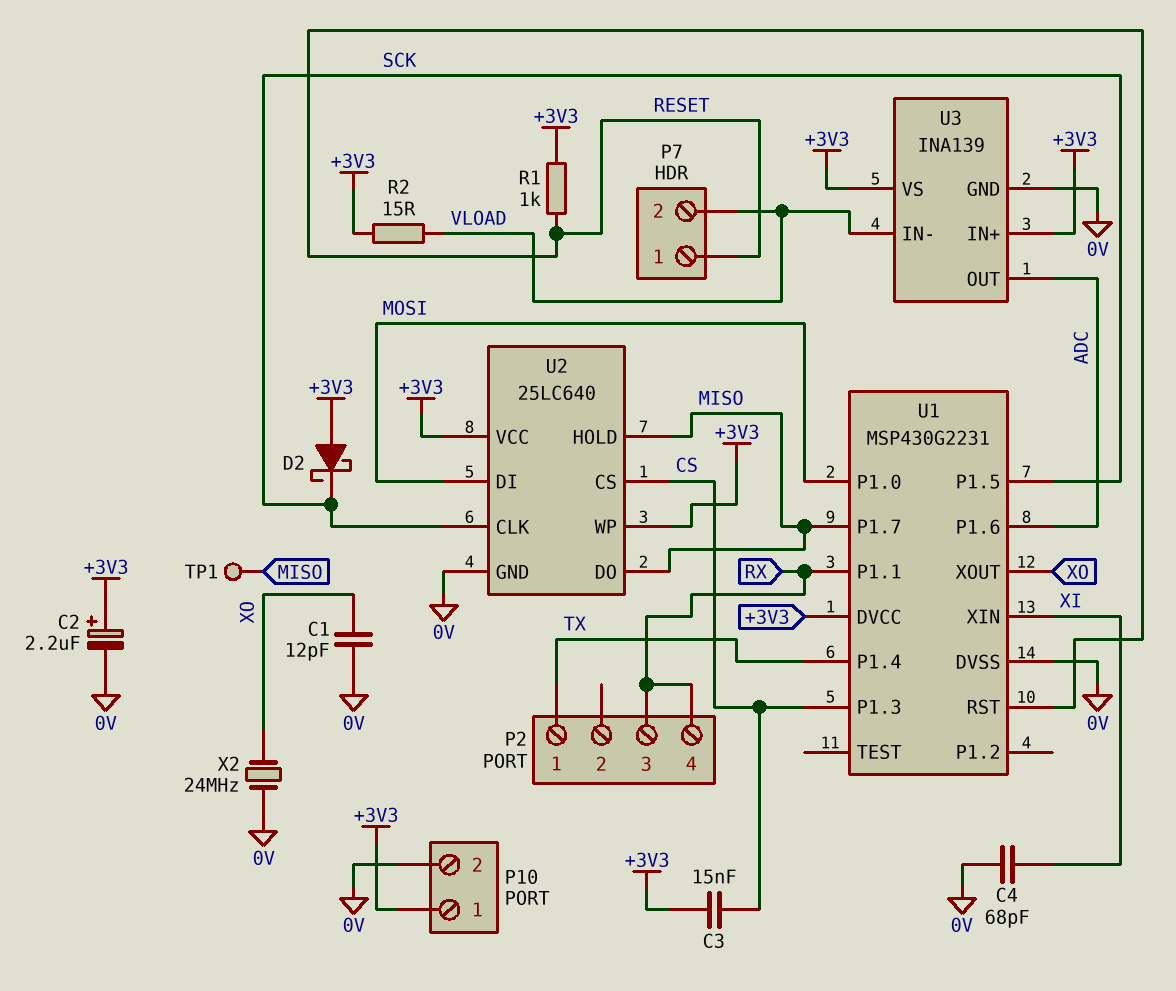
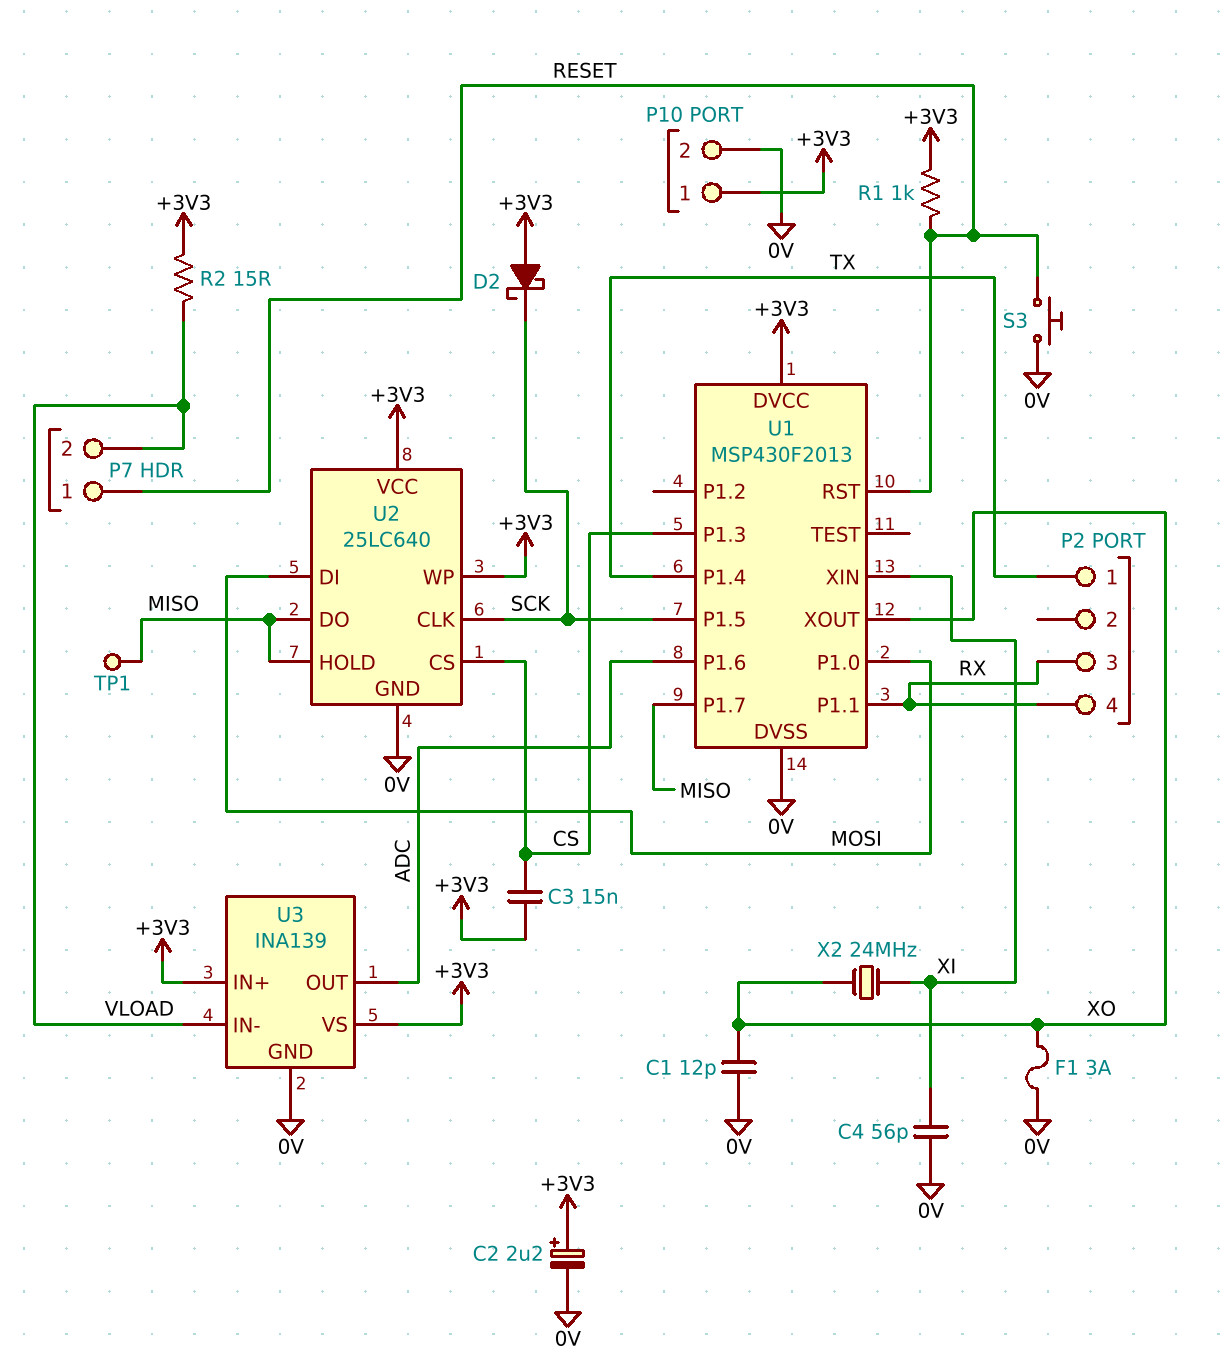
C4: 68pF (0V, XI) -> 56pF (0V, XI)
F1: none -> 3A (0V, XO)
S3: none -> button (0V, RESET)
U1: MSP430G2231 -> MSP430F2013
X2: 24MHz (0V, XO) -> 24MHz (XI, XO)

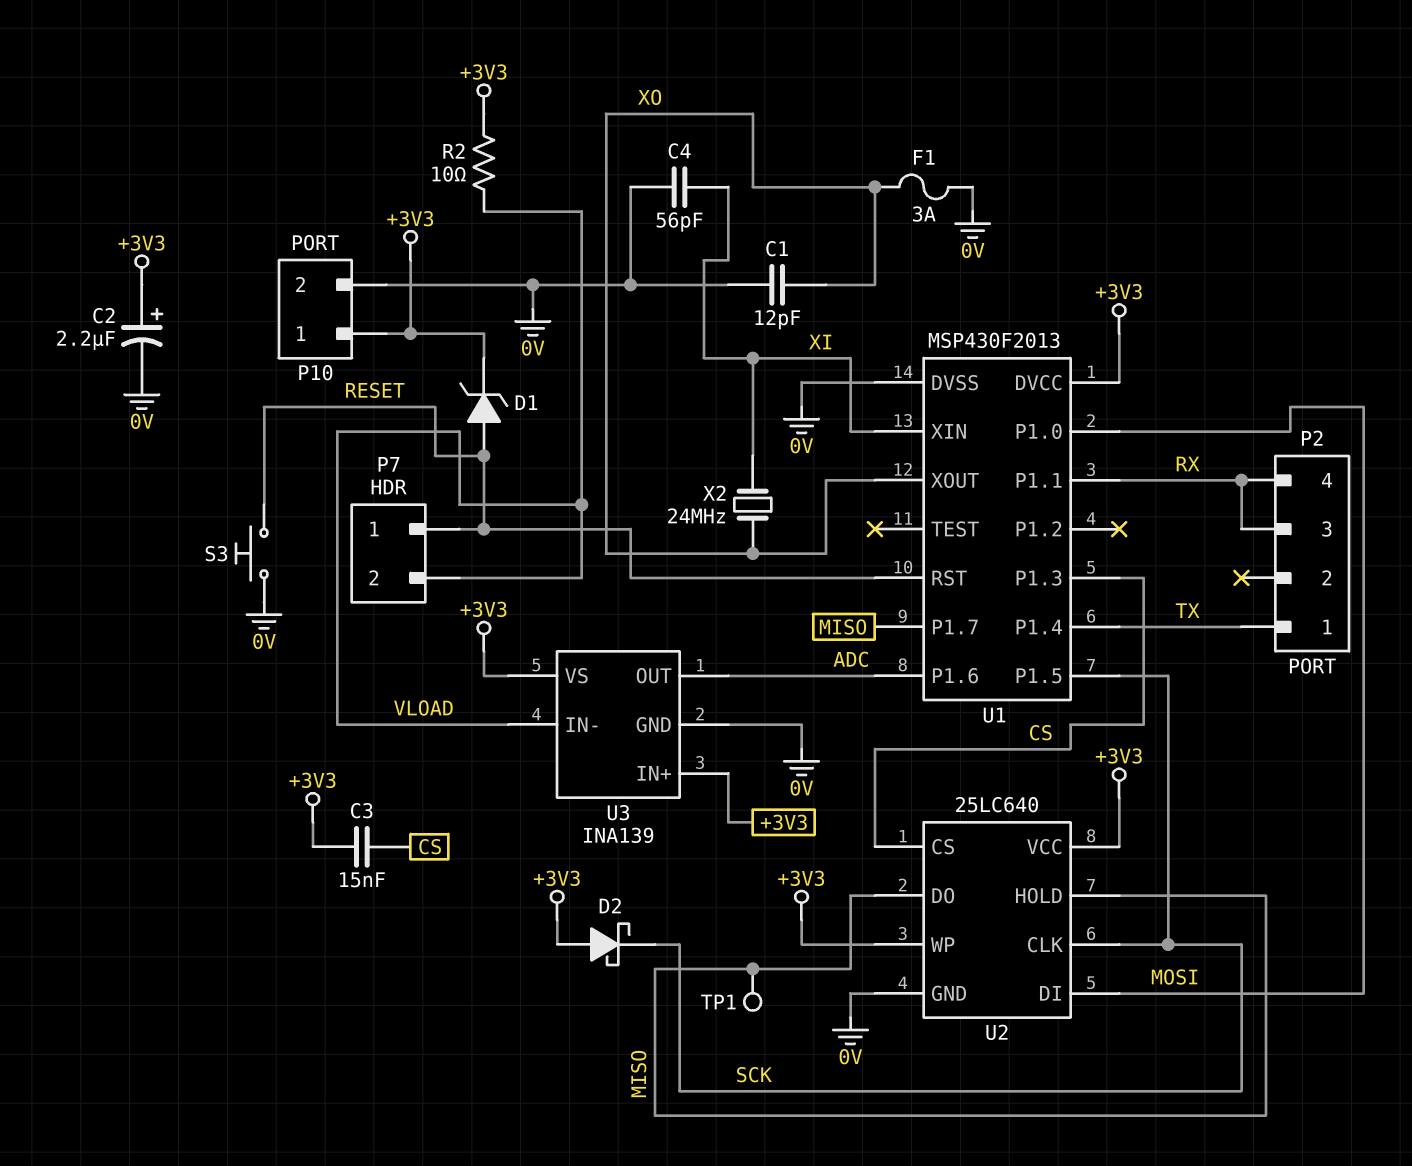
D1: none -> zener (A RESET, K +3V3)
R1: 1k (+3V3, RESET) -> none
R2: 15 (+3V3, VLOAD) -> 10 (+3V3, VLOAD)

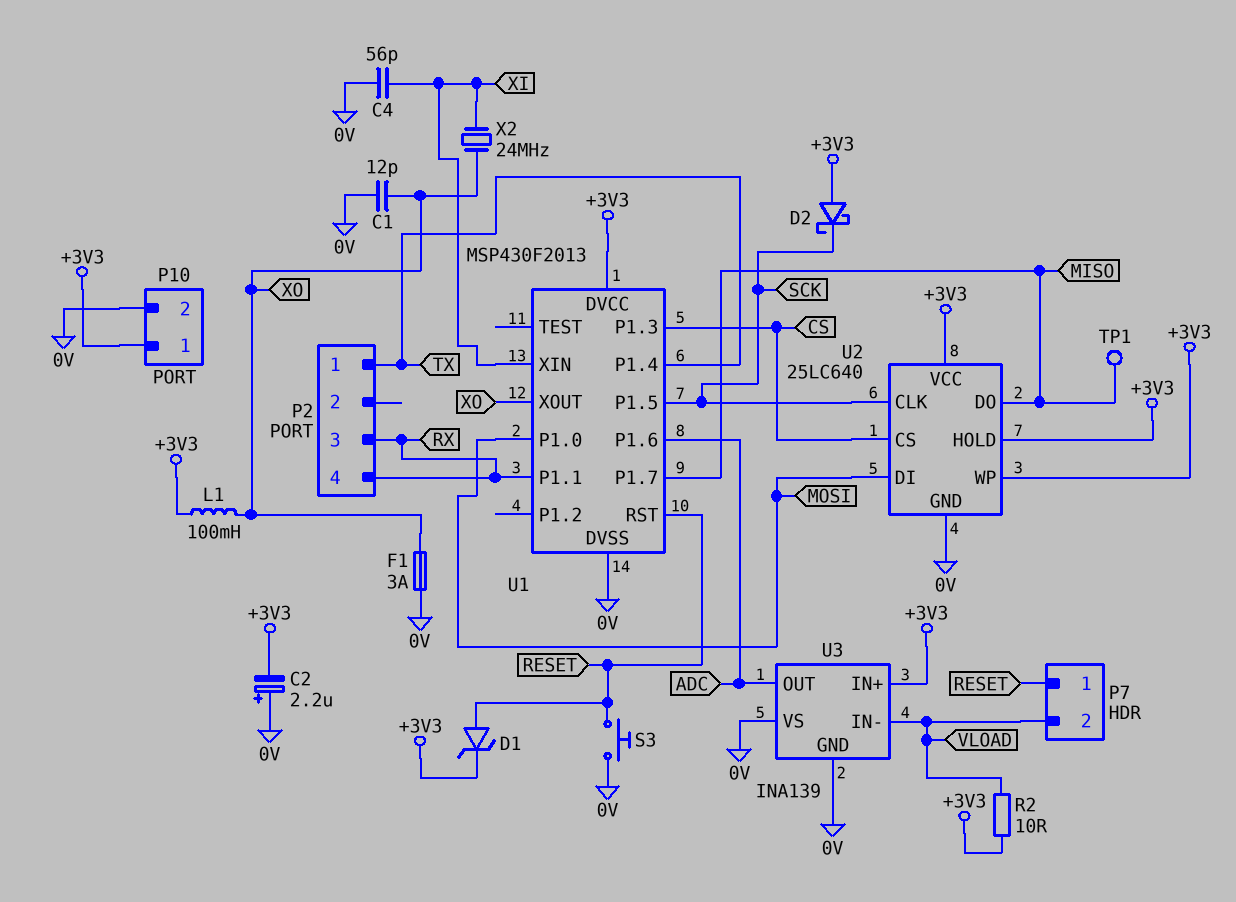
C2: 2.2uF (plus +3V3, minus 0V) -> 2.2uF (plus 0V, minus +3V3)
C3: 15nF (+3V3, CS) -> none
L1: none -> 100mH (+3V3, XO)
U2 pin HOLD: MISO -> +3V3
U3 pin VS: +3V3 -> 0V

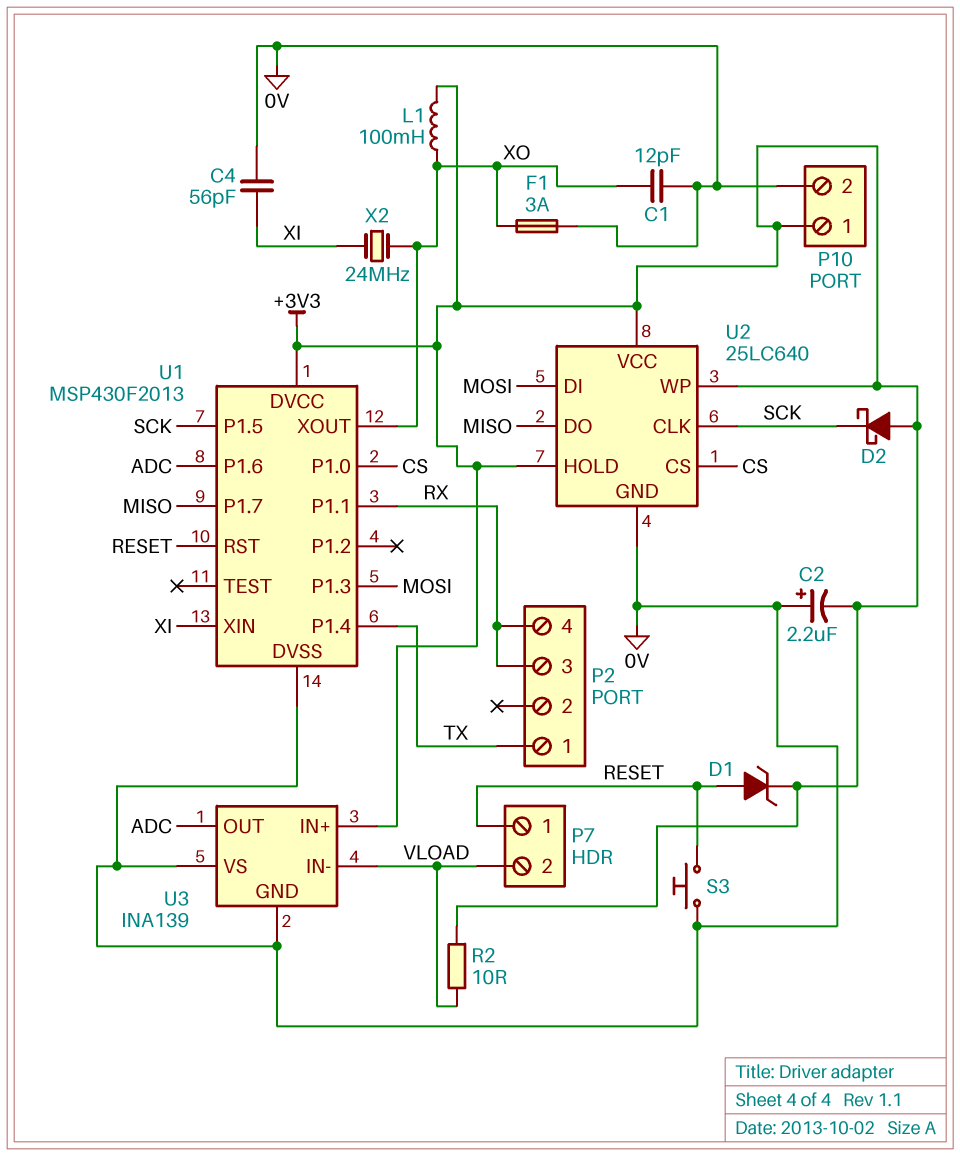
TP1: test point (MISO) -> none
U1 pin P1.0: MOSI -> CS
U1 pin P1.3: CS -> MOSI

